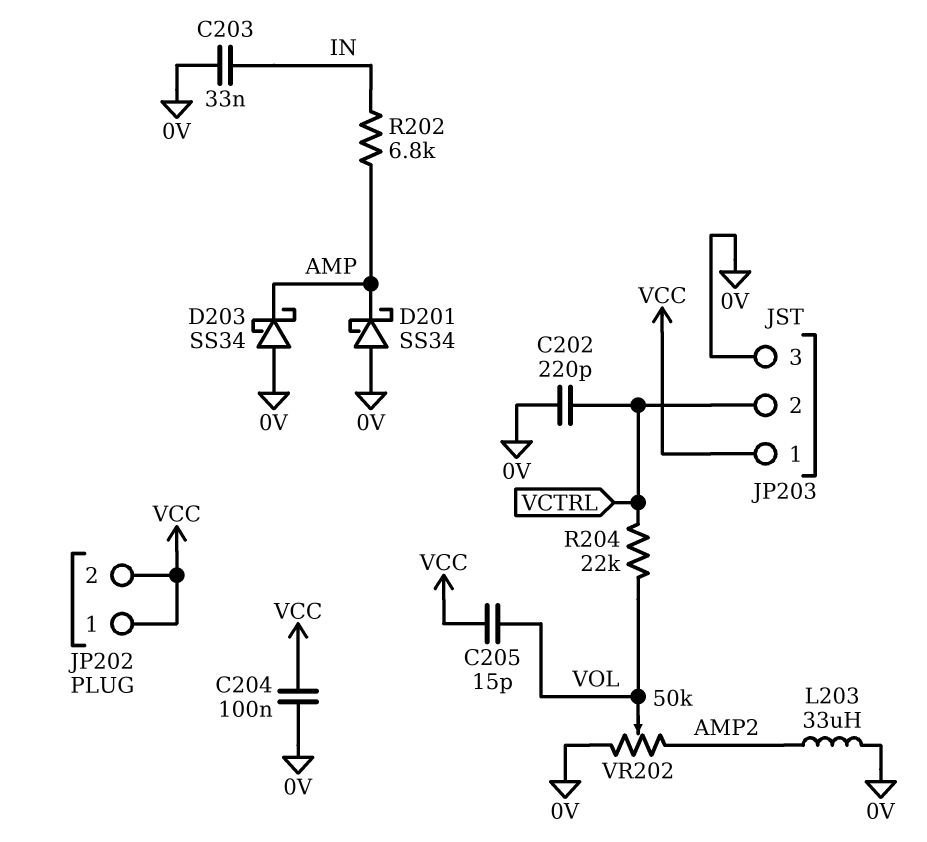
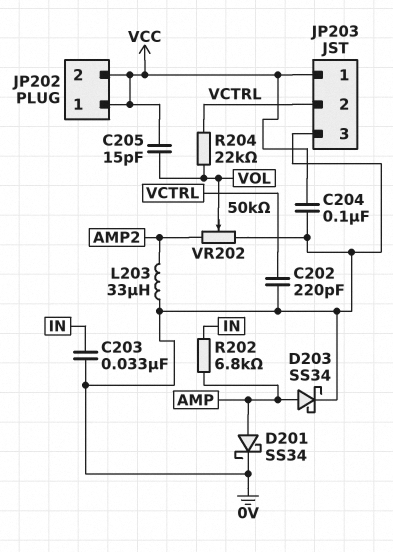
D201: schottky SS34 (A 0V, K AMP) -> schottky SS34 (A AMP, K 0V)
D203: schottky SS34 (A 0V, K AMP) -> schottky SS34 (A AMP, K 0V)

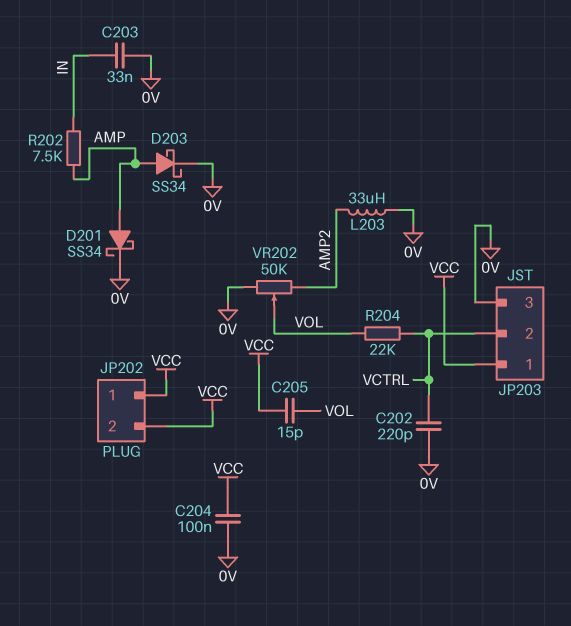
R202: 6.8k (AMP, IN) -> 7.5k (AMP, IN)

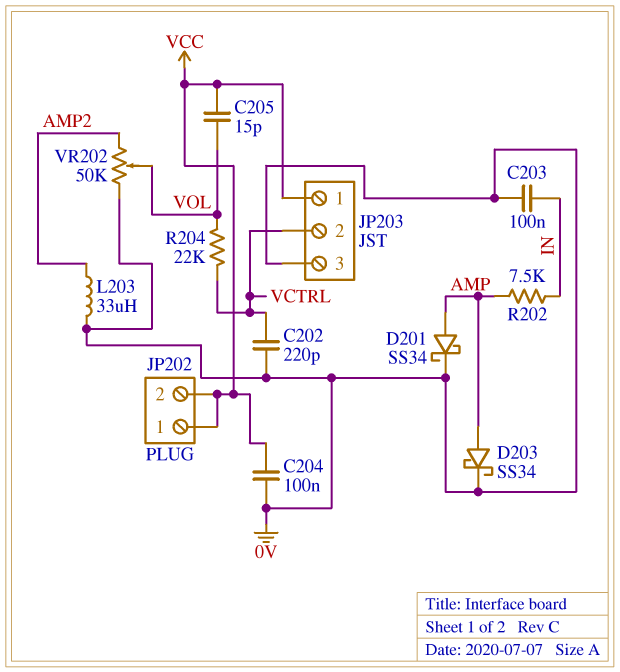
C203: 33nF (0V, IN) -> 100nF (0V, IN)

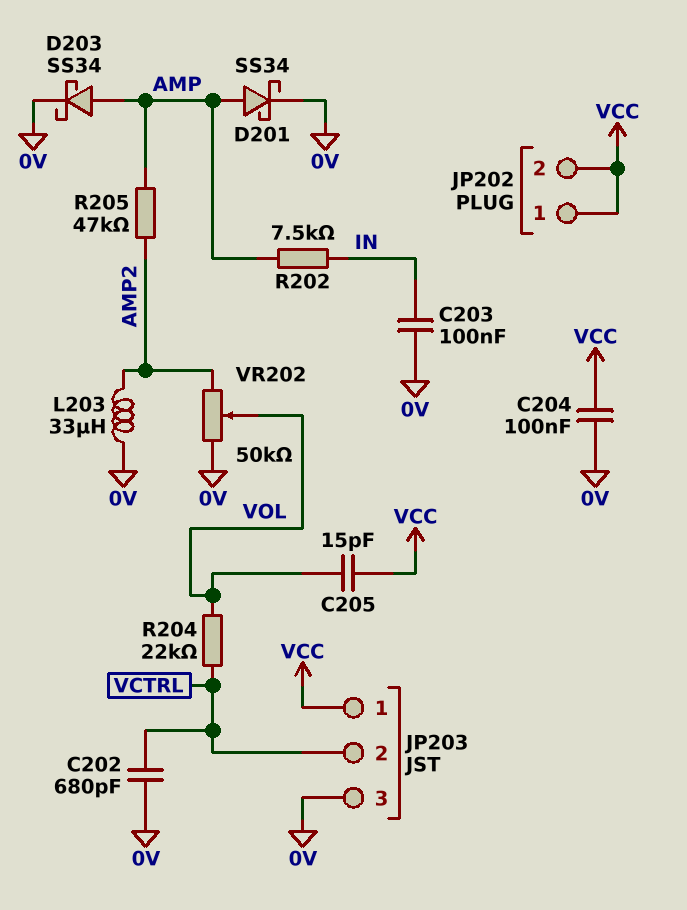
C202: 220pF (0V, VCTRL) -> 680pF (0V, VCTRL)
R205: none -> 47k (AMP, AMP2)

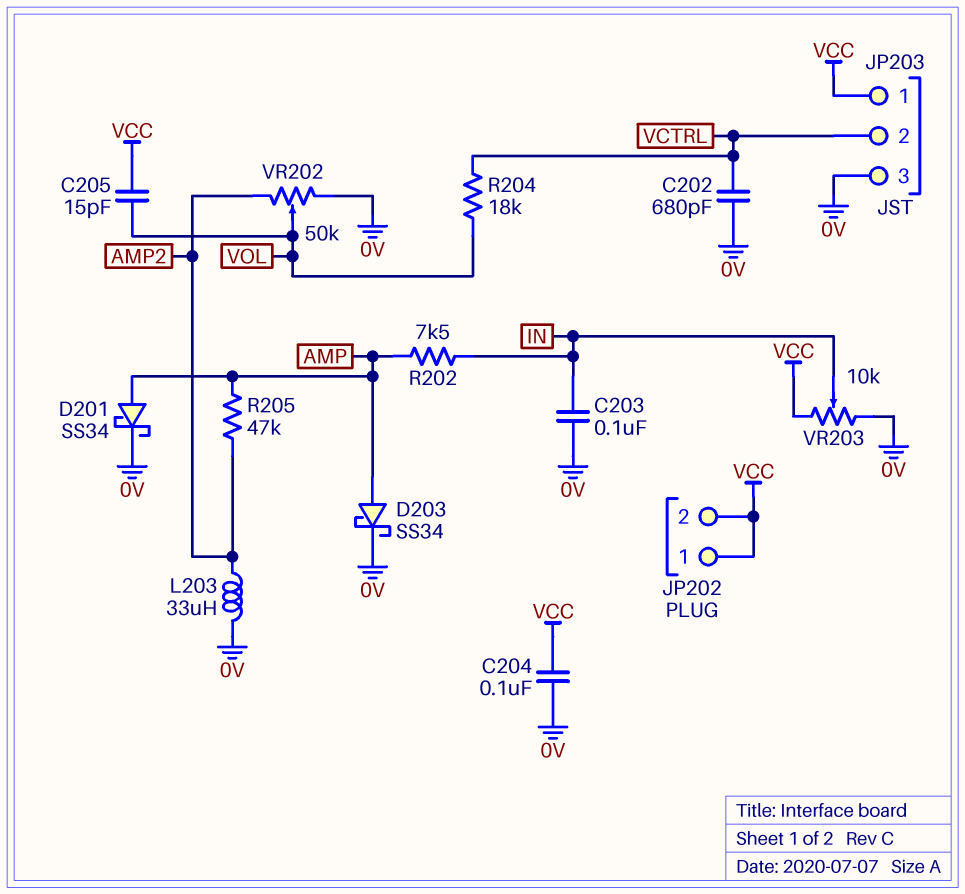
R204: 22k (VCTRL, VOL) -> 18k (VCTRL, VOL)
VR203: none -> 10k (0V, VCC, wiper IN)

